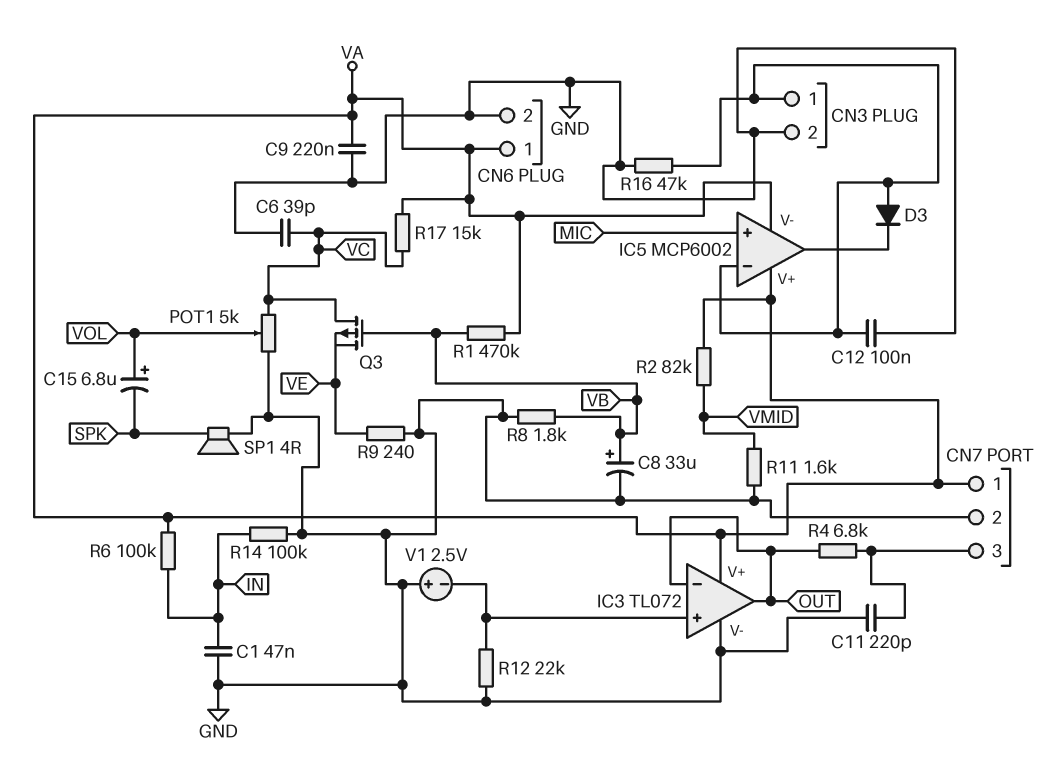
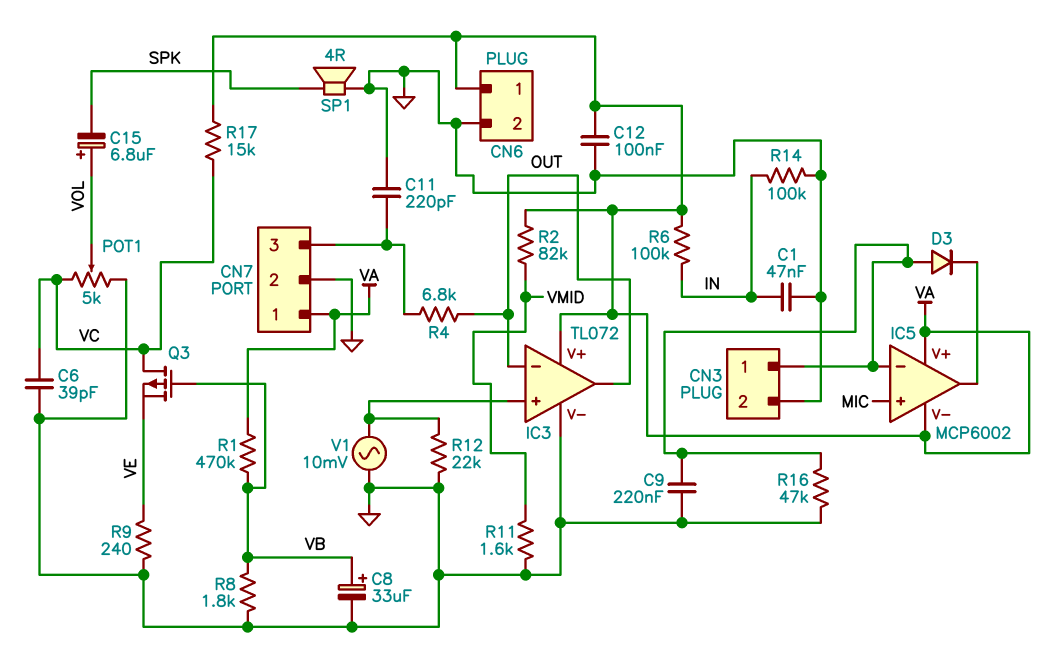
C9: 220nF (GND, VA) -> 220nF (CN3/1, GND)
C12: 100nF (CN3/1, GND) -> 100nF (GND, VA)
V1: 2.5V (plus GND, minus IC3/in+) -> AC 10mV (GND, IC3/in+)

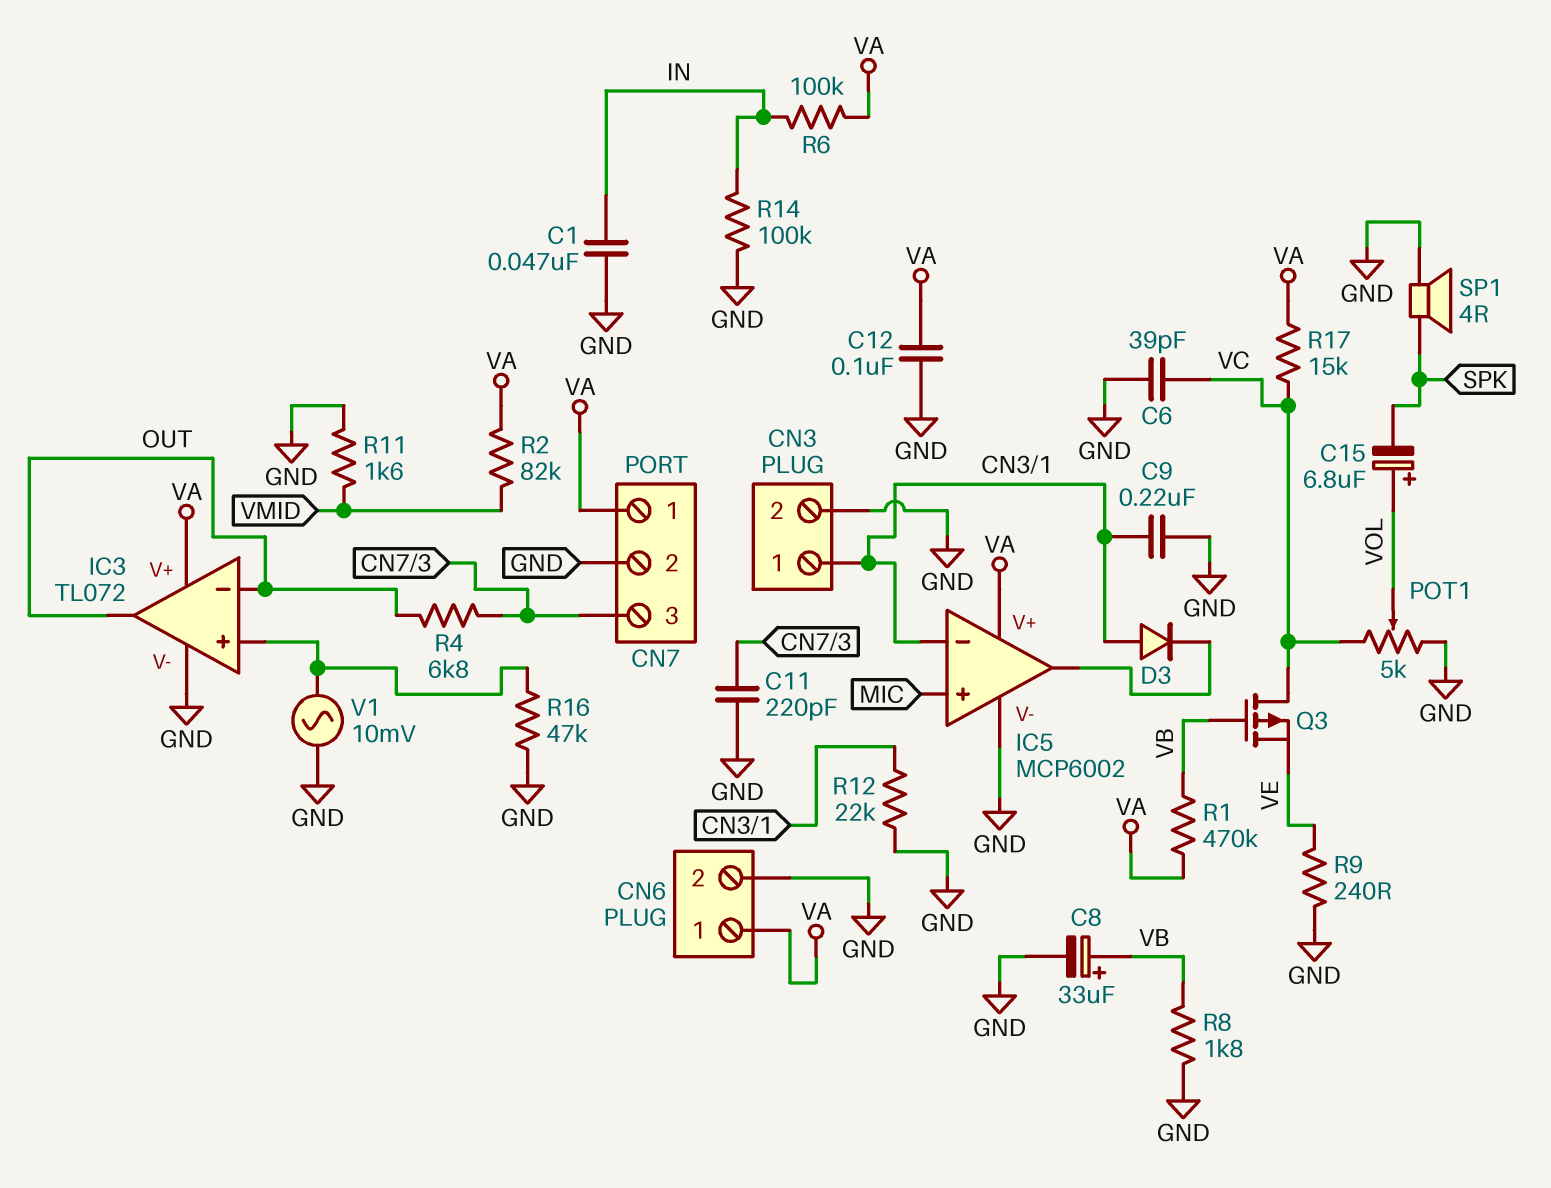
IC5 pin V-: VA -> GND
R12: 22k (GND, IC3/in+) -> 22k (CN3/1, GND)
R16: 47k (CN3/1, GND) -> 47k (GND, IC3/in+)

